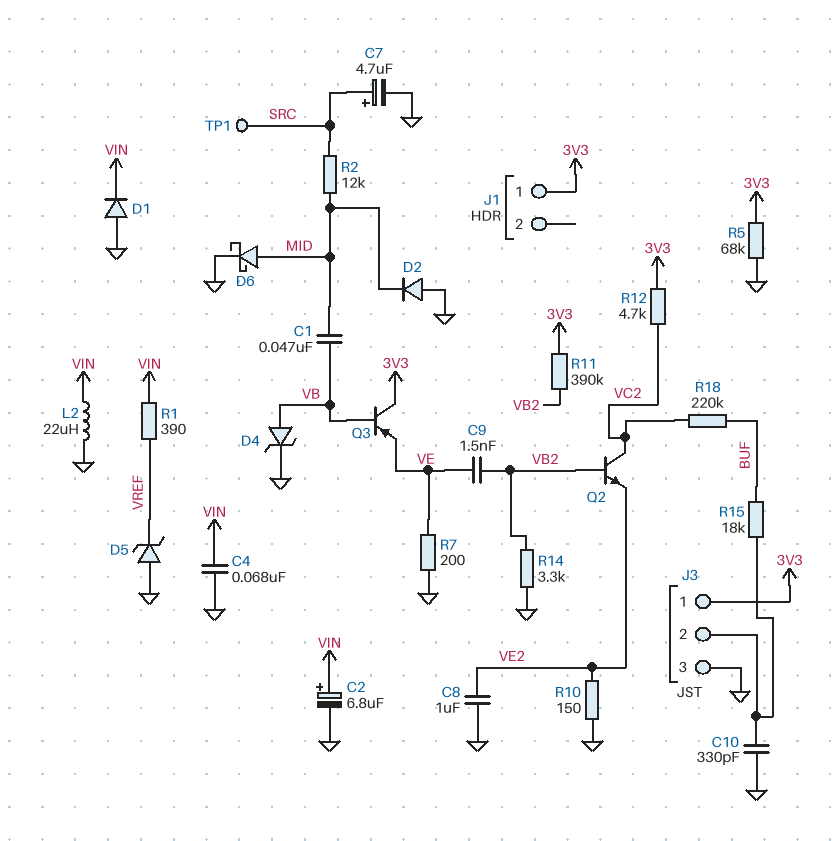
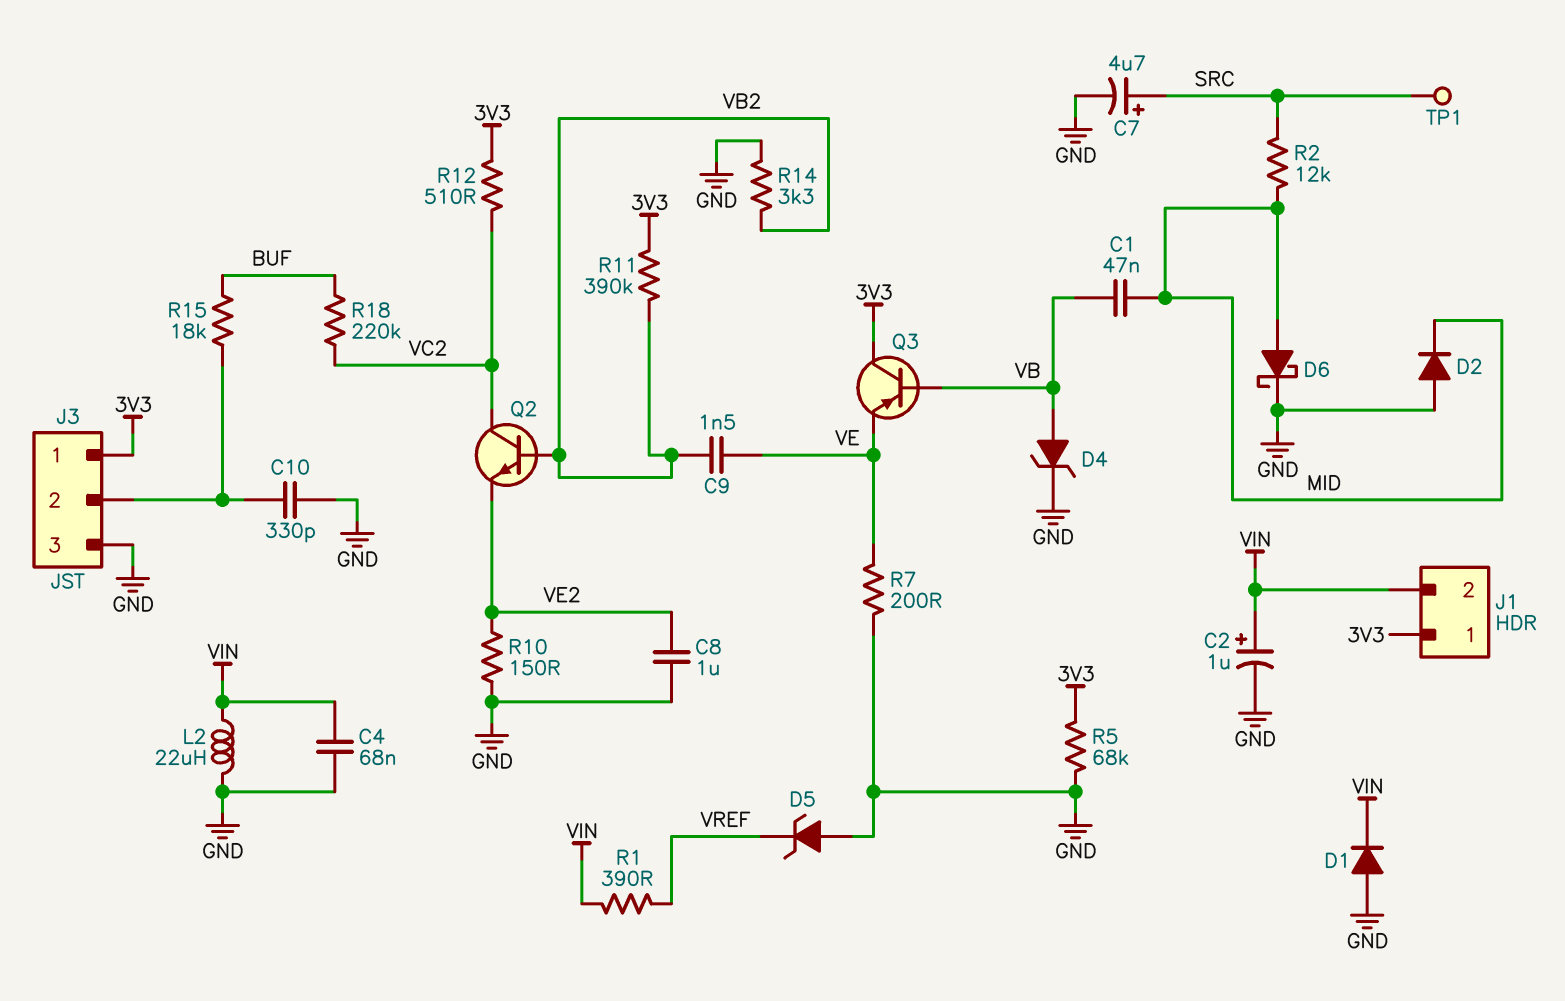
C2: 6.8uF (plus VIN, minus GND) -> 1uF (plus VIN, minus GND)
J1 pin 2: none -> VIN
R12: 4.7k (3V3, VC2) -> 510 (3V3, VC2)

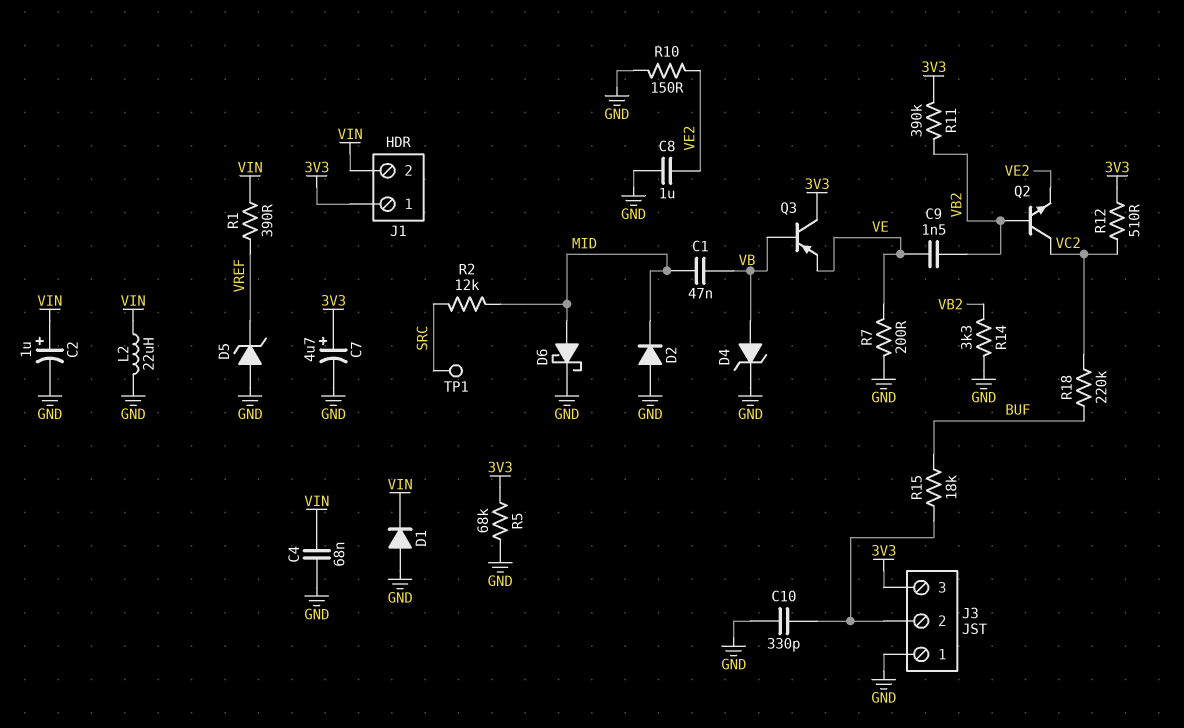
C7: 4.7uF (plus SRC, minus GND) -> 4.7uF (plus 3V3, minus GND)
J3 pin 1: 3V3 -> GND
J3 pin 3: GND -> 3V3

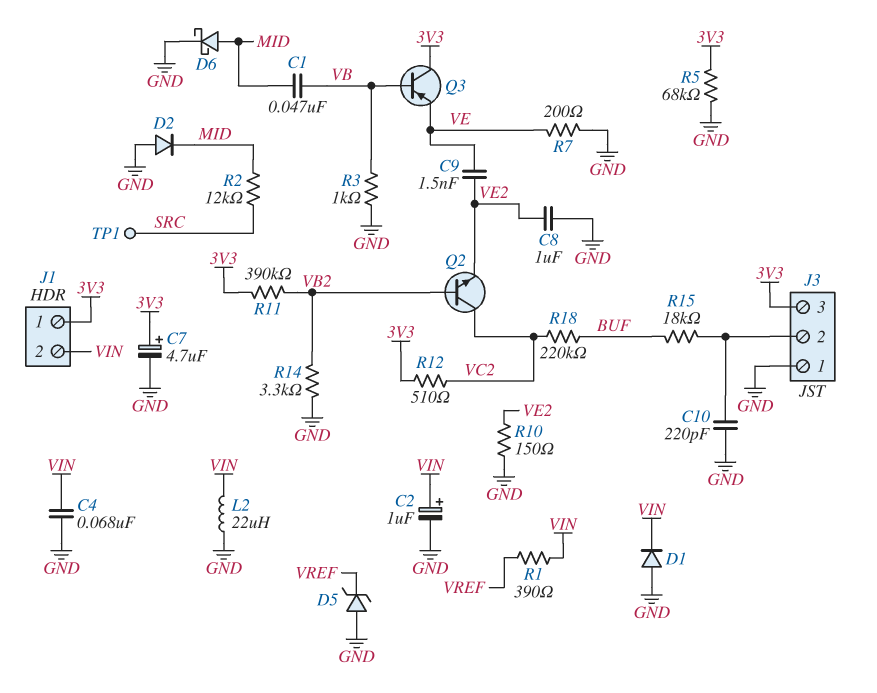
C9: 1.5nF (VB2, VE) -> 1.5nF (VE, VE2)
C10: 330pF (GND, J3/2) -> 220pF (GND, J3/2)
D4: zener (A VB, K GND) -> none
R3: none -> 1k (GND, VB)

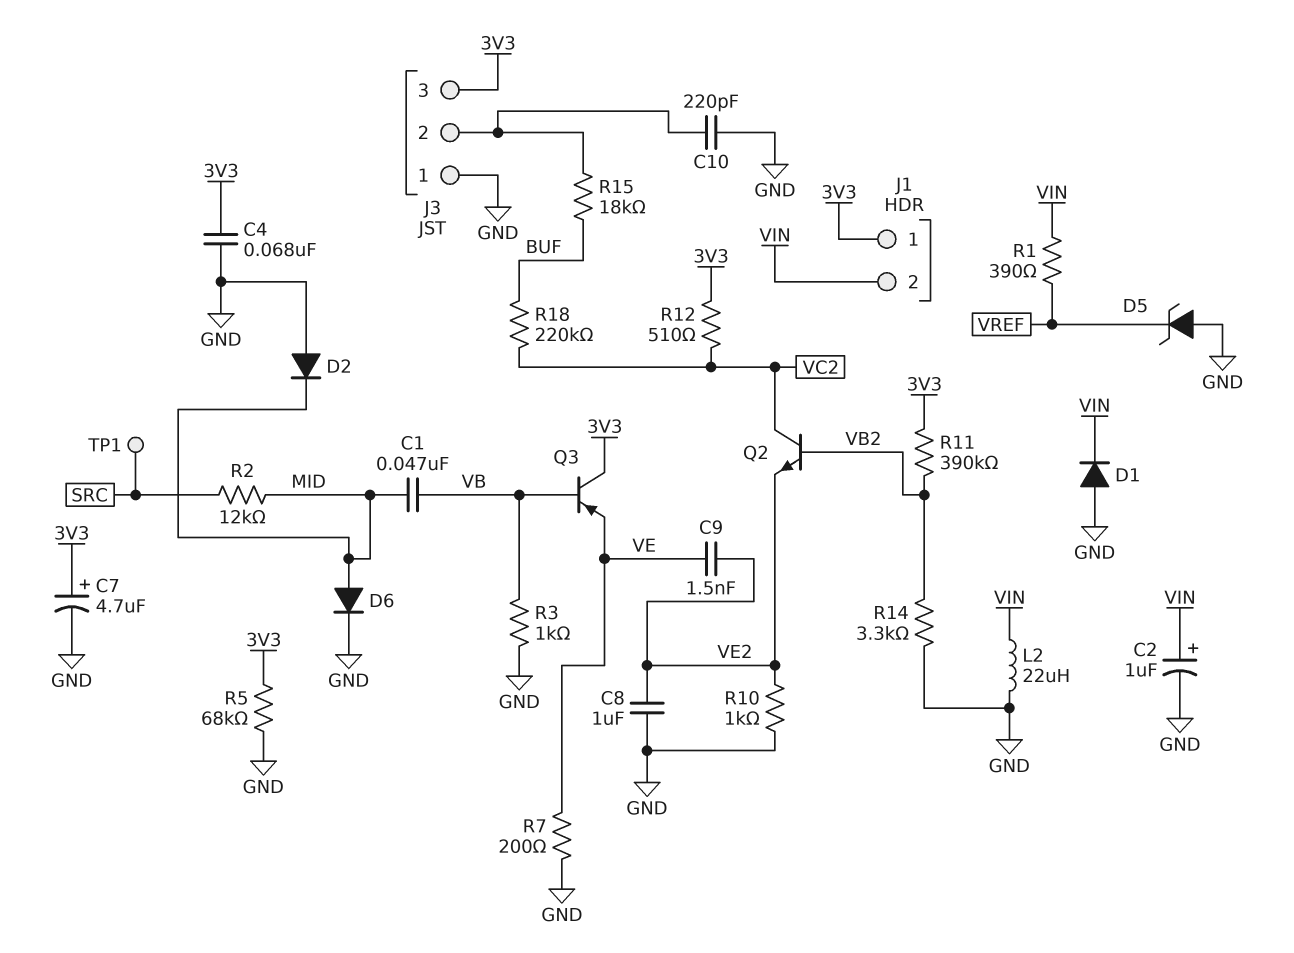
C4: 68nF (GND, VIN) -> 68nF (3V3, GND)
D6: schottky (A MID, K GND) -> diode (A MID, K GND)
R10: 150 (GND, VE2) -> 1k (GND, VE2)

